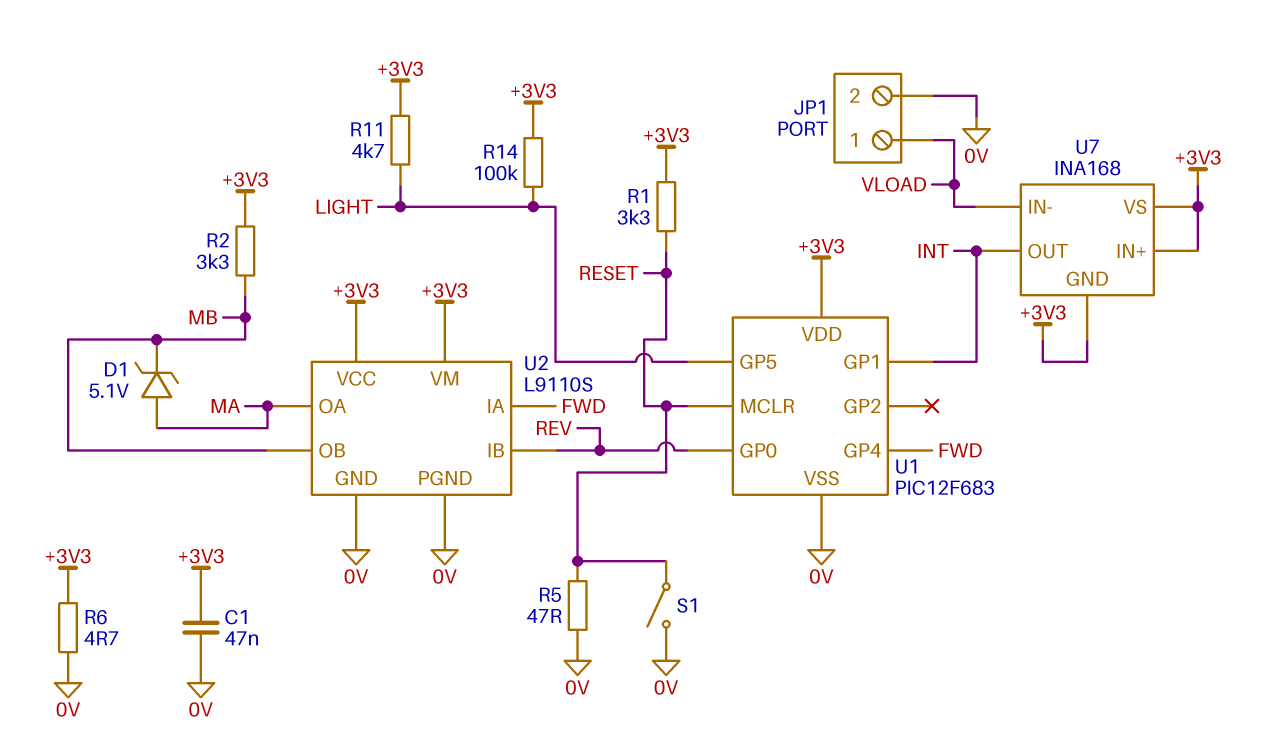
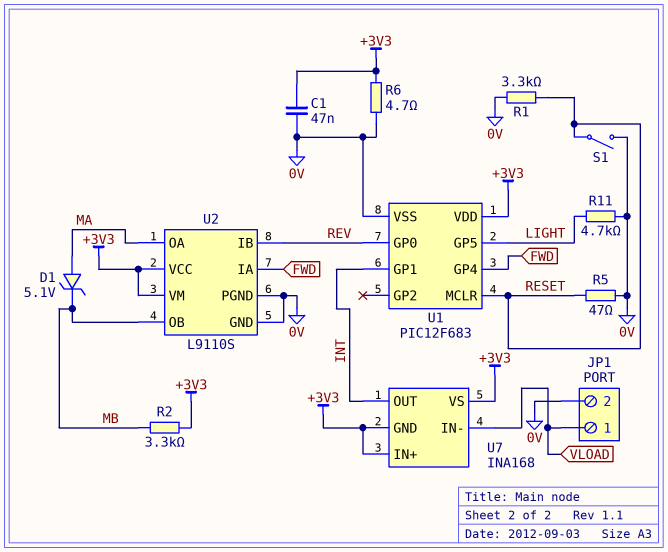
R1: 3.3k (+3V3, RESET) -> 3.3k (0V, RESET)
R11: 4.7k (+3V3, LIGHT) -> 4.7k (0V, LIGHT)
R14: 100k (+3V3, LIGHT) -> none

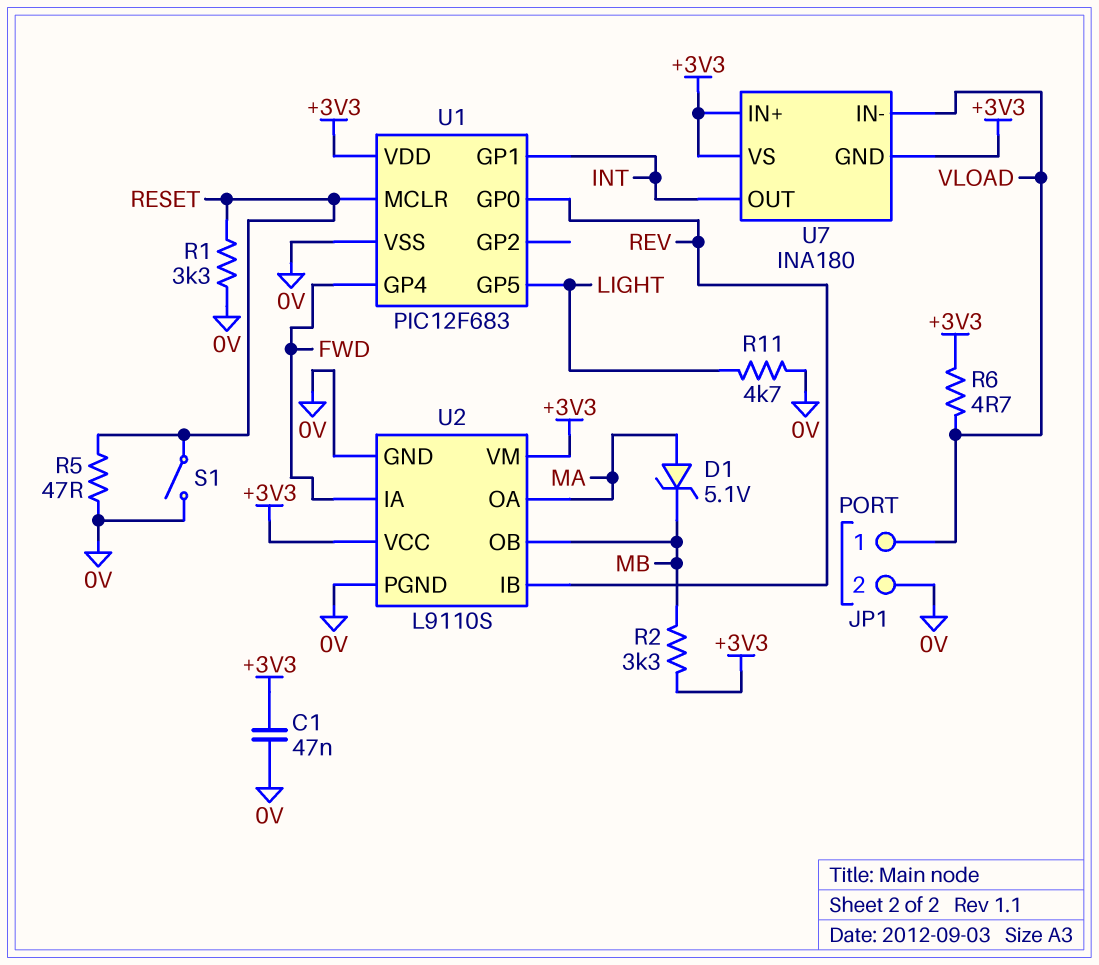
R6: 4.7 (+3V3, 0V) -> 4.7 (+3V3, VLOAD)
U7: INA168 -> INA180

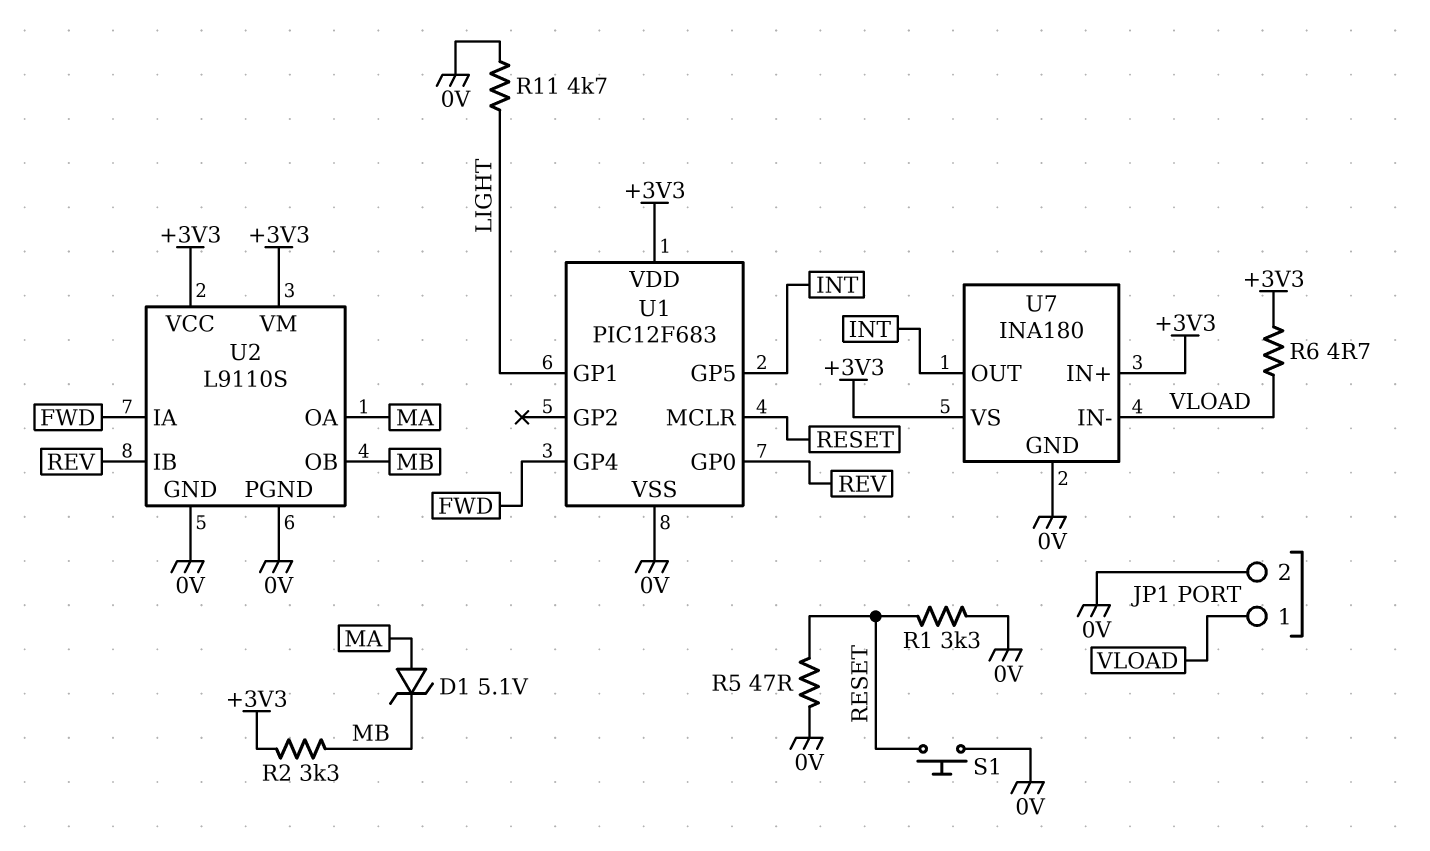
C1: 47nF (+3V3, 0V) -> none
S1: switch (0V, RESET) -> button (0V, RESET)
U1 pin GP1: INT -> LIGHT
U1 pin GP5: LIGHT -> INT
U7 pin GND: +3V3 -> 0V

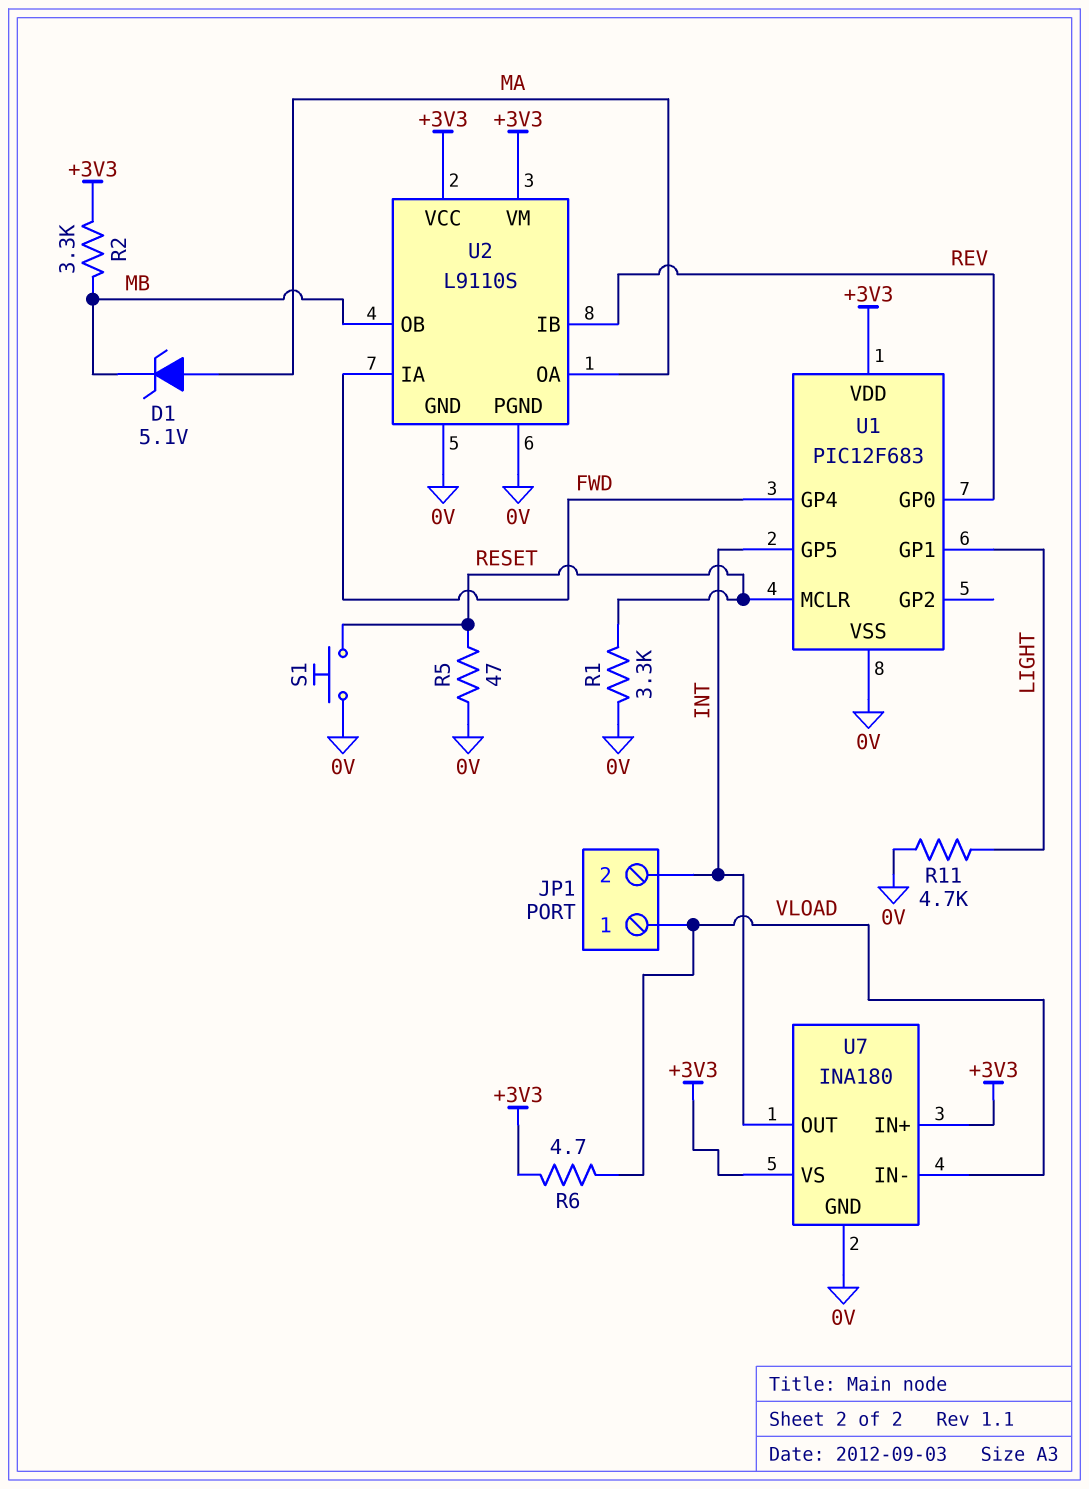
JP1 pin 2: 0V -> INT

